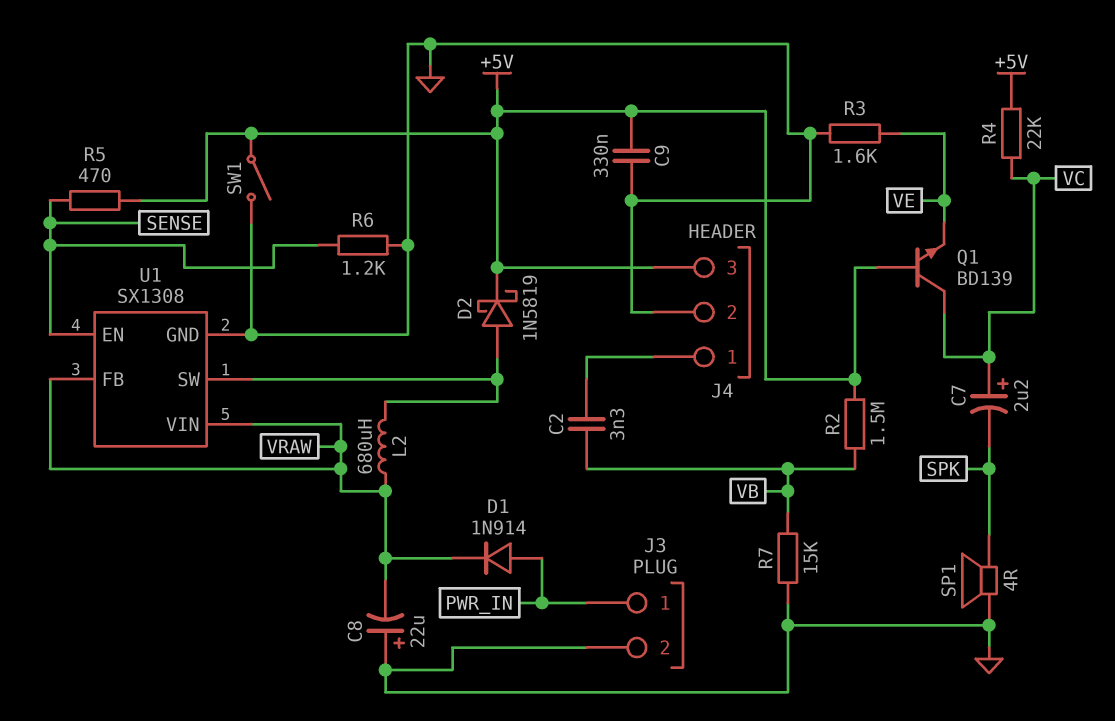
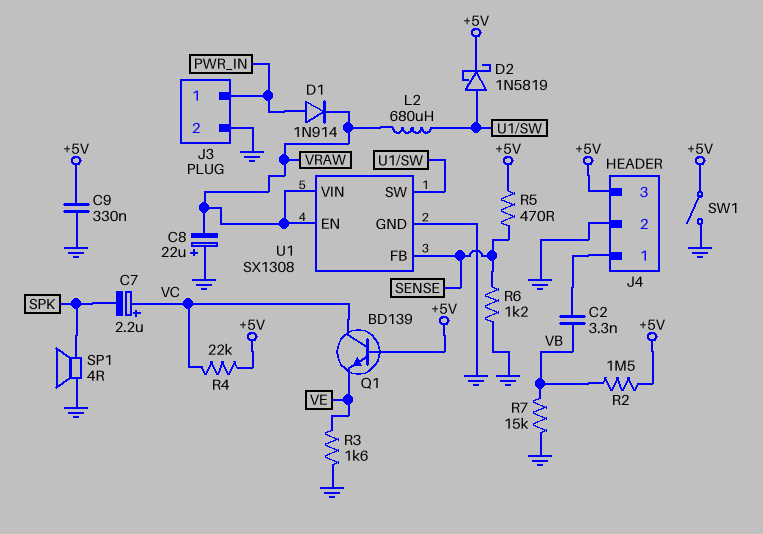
U1 pin EN: SENSE -> VRAW
U1 pin FB: VRAW -> SENSE

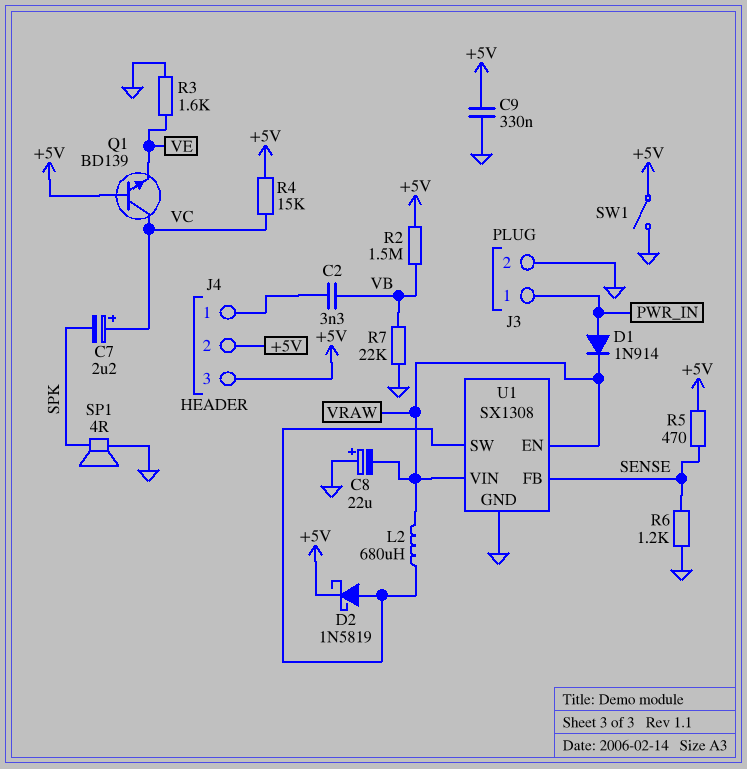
J4 pin 2: GND -> +5V
R4: 22k (+5V, VC) -> 15k (+5V, VC)
R7: 15k (GND, VB) -> 22k (GND, VB)

